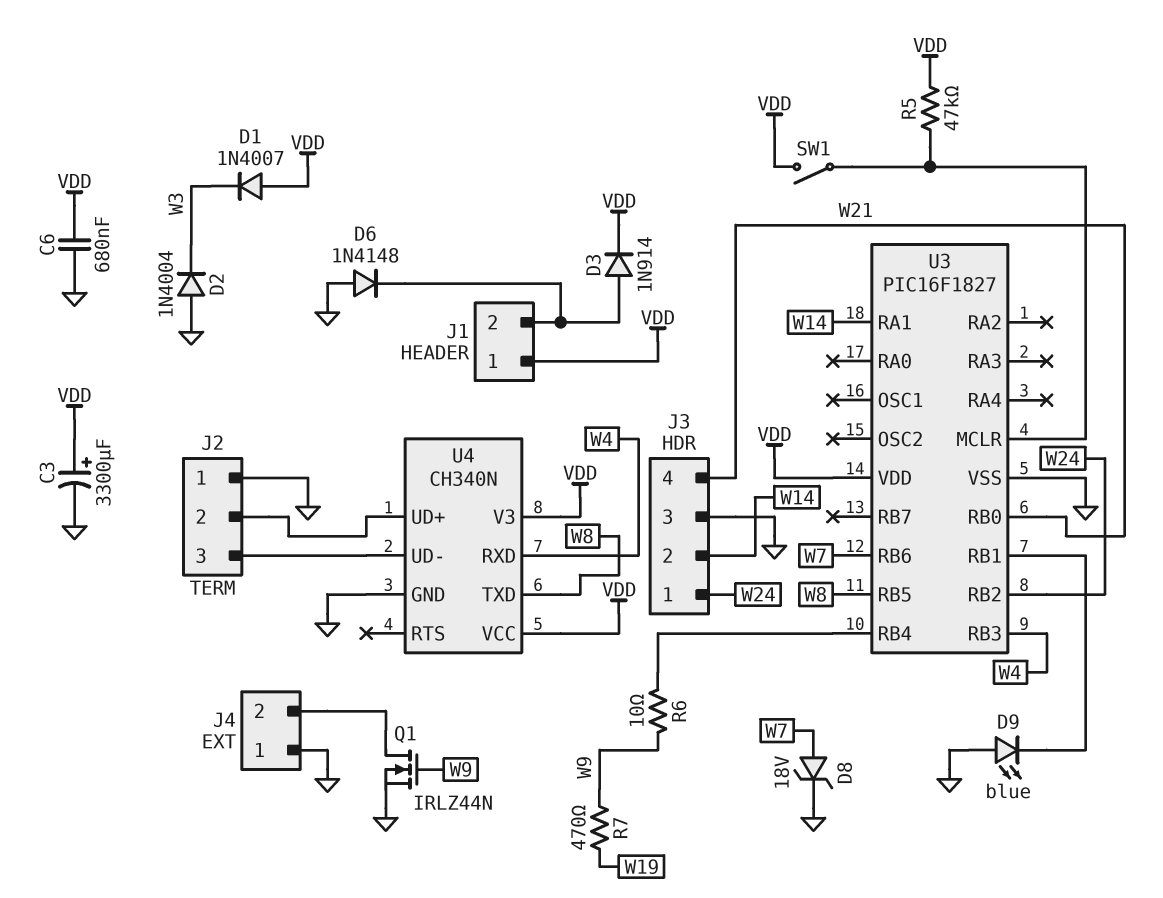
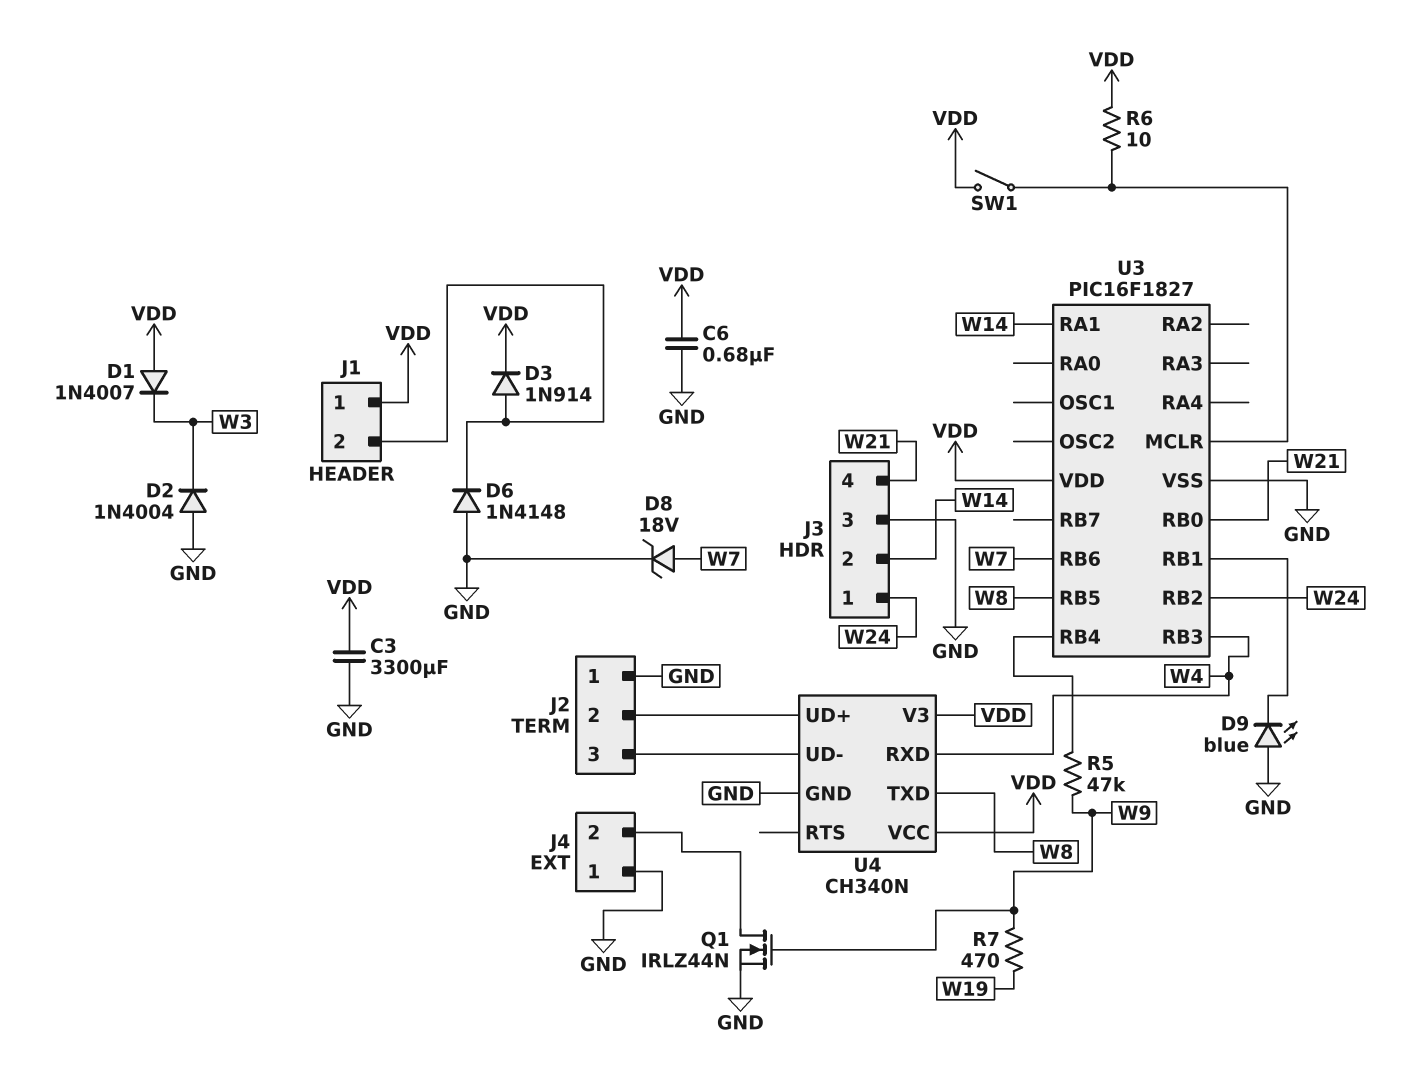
C3: 3300uF (plus VDD, minus GND) -> 3300uF (GND, VDD)
R5: 47k (U3/MCLR, VDD) -> 47k (U3/RB4, W9)
R6: 10 (U3/RB4, W9) -> 10 (U3/MCLR, VDD)

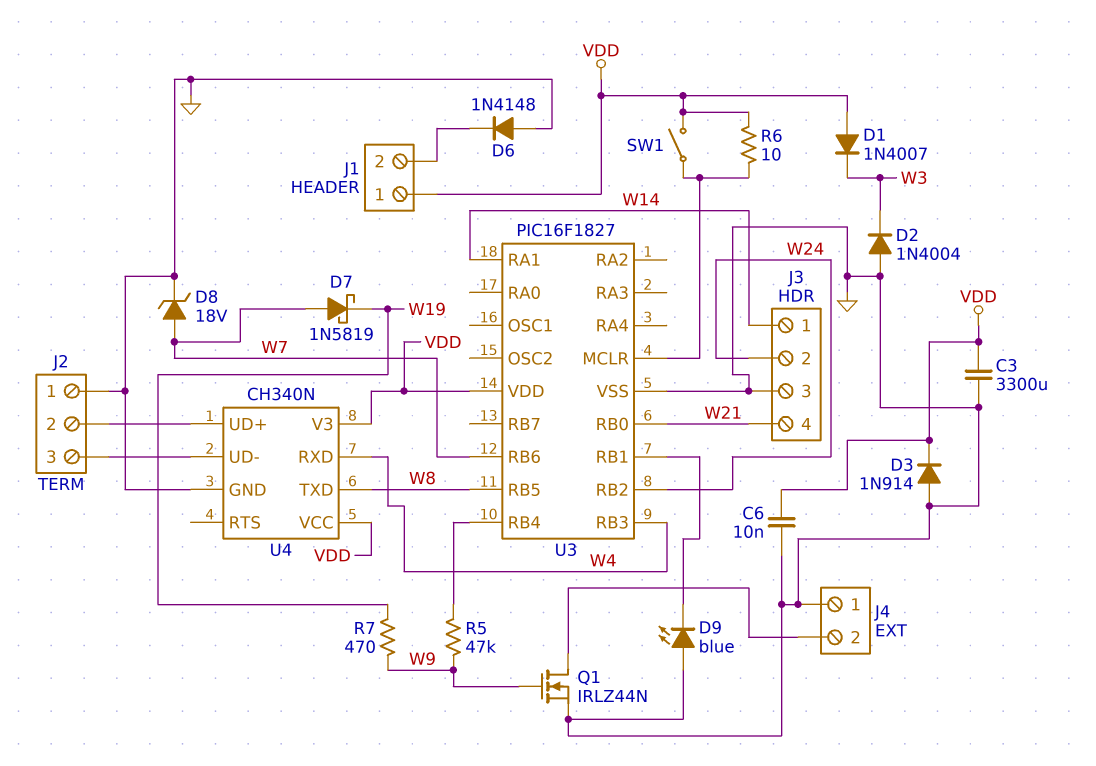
C6: 680nF (GND, VDD) -> 10nF (GND, VDD)
D3: diode 1N914 (A J1/2, K VDD) -> diode 1N914 (A GND, K VDD)
D7: none -> schottky 1N5819 (A W7, K W19)
J3 pin 1: W24 -> W14
J3 pin 2: W14 -> W24

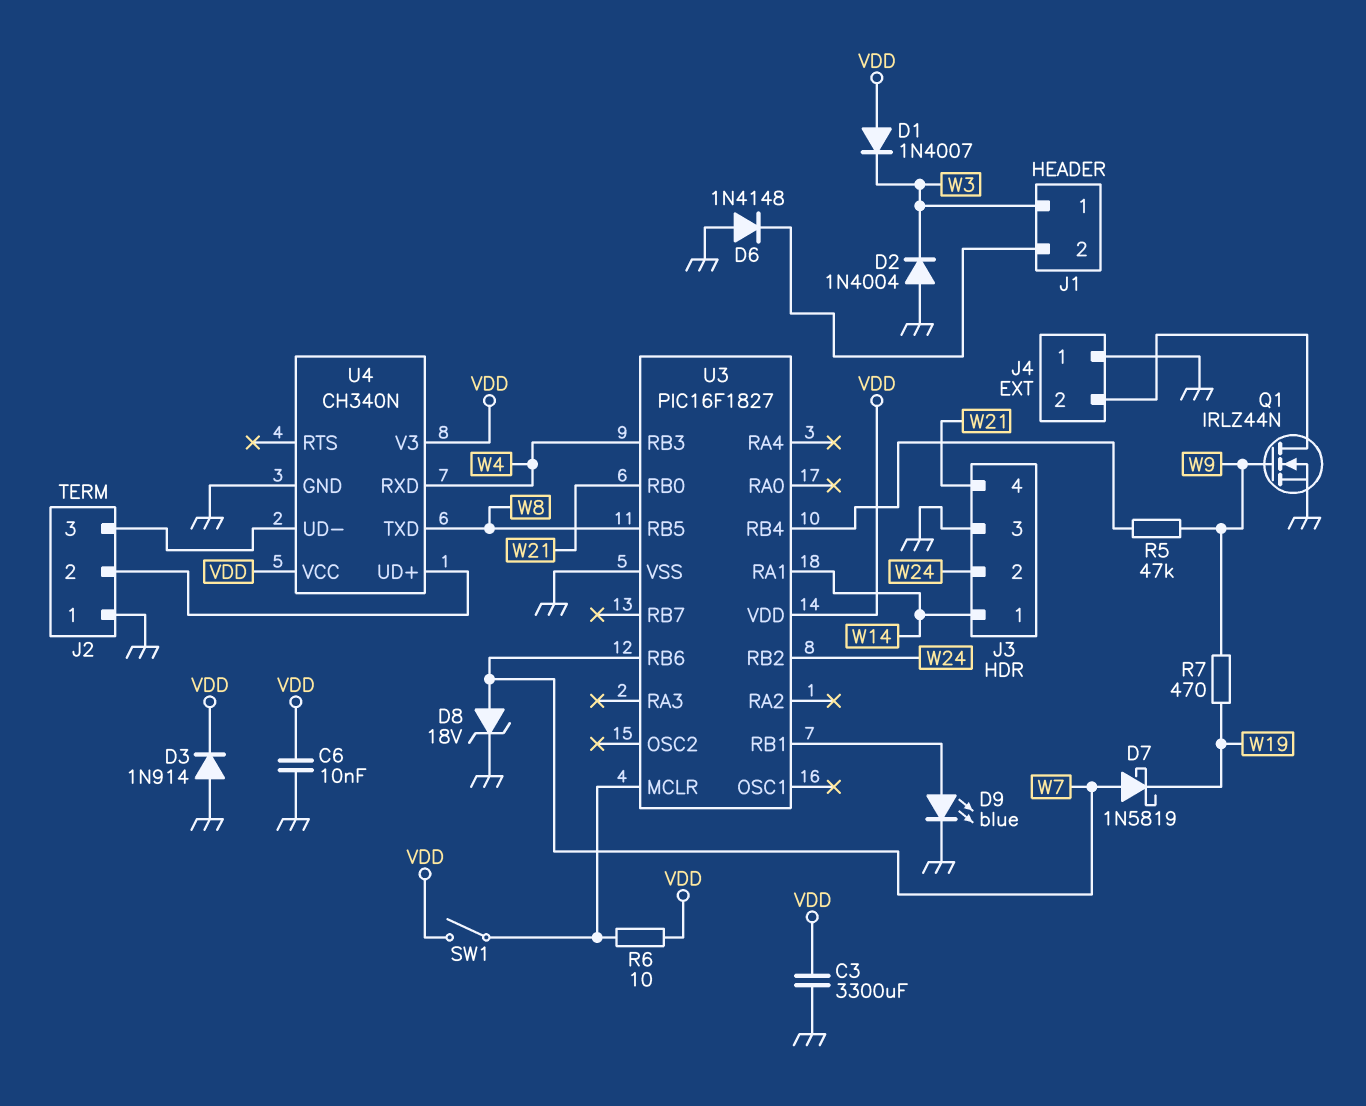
D9: LED blue (A GND, K U3/RB1) -> LED blue (A U3/RB1, K GND)
J1 pin 1: VDD -> W3

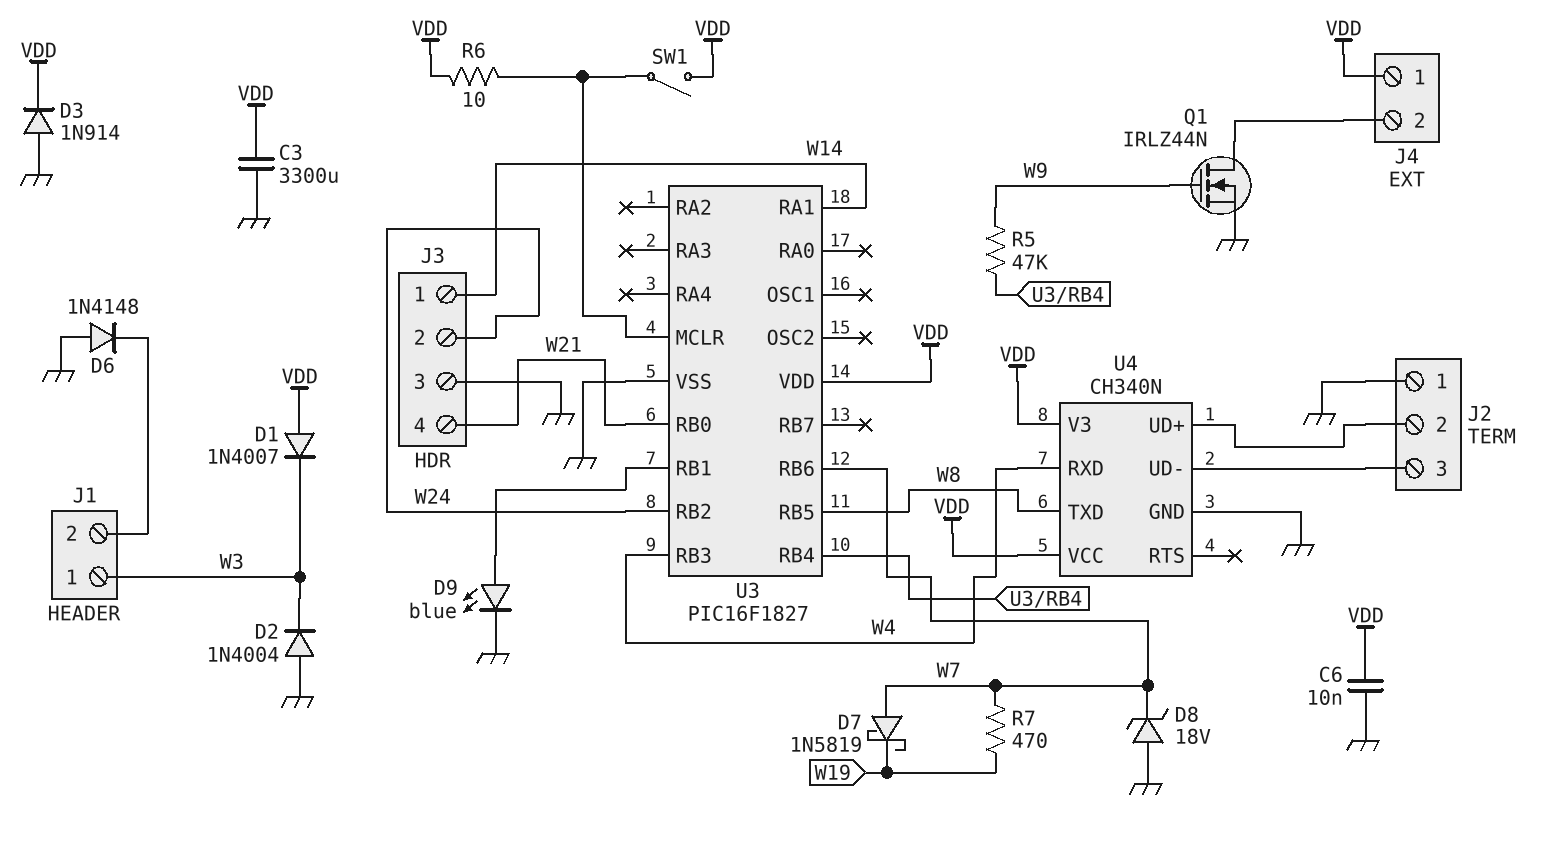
D8: zener 18V (A W7, K GND) -> zener 18V (A GND, K W7)
J4 pin 1: GND -> VDD
R7: 470 (W9, W19) -> 470 (W7, W19)

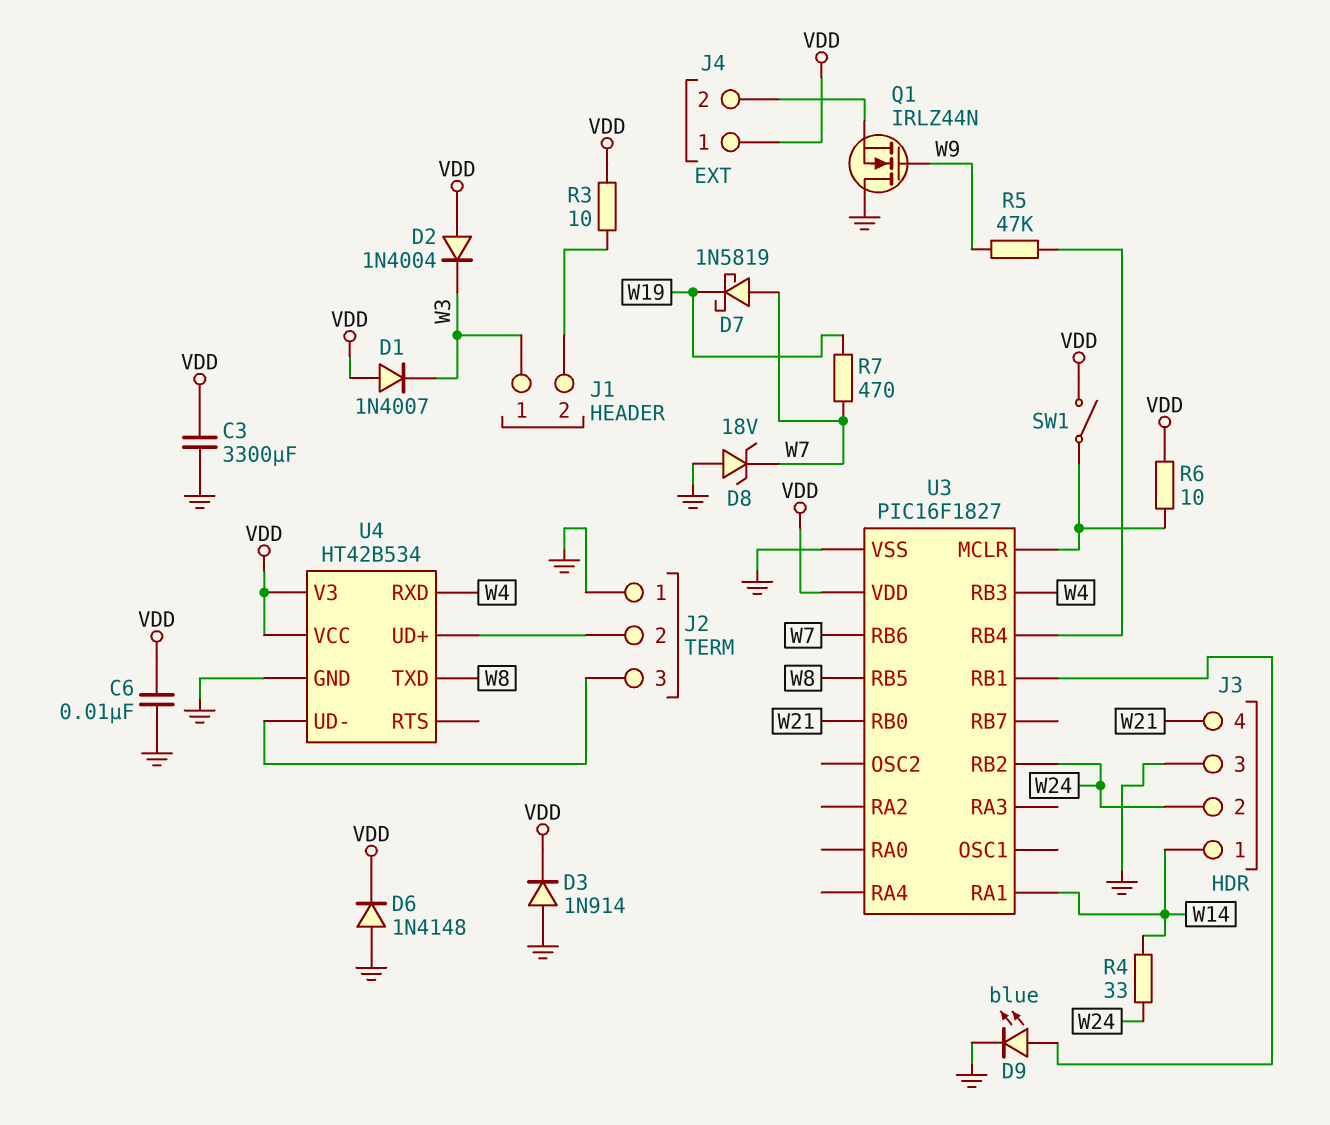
D2: diode 1N4004 (A GND, K W3) -> diode 1N4004 (A VDD, K W3)
D6: diode 1N4148 (A GND, K J1/2) -> diode 1N4148 (A GND, K VDD)
Q1: NMOS IRLZ44N (G W9, D J4/2, S GND) -> NMOS IRLZ44N (G W9, D GND, S J4/2)
R3: none -> 10 (J1/2, VDD)
R4: none -> 33 (W14, W24)
U4: CH340N -> HT42B534

